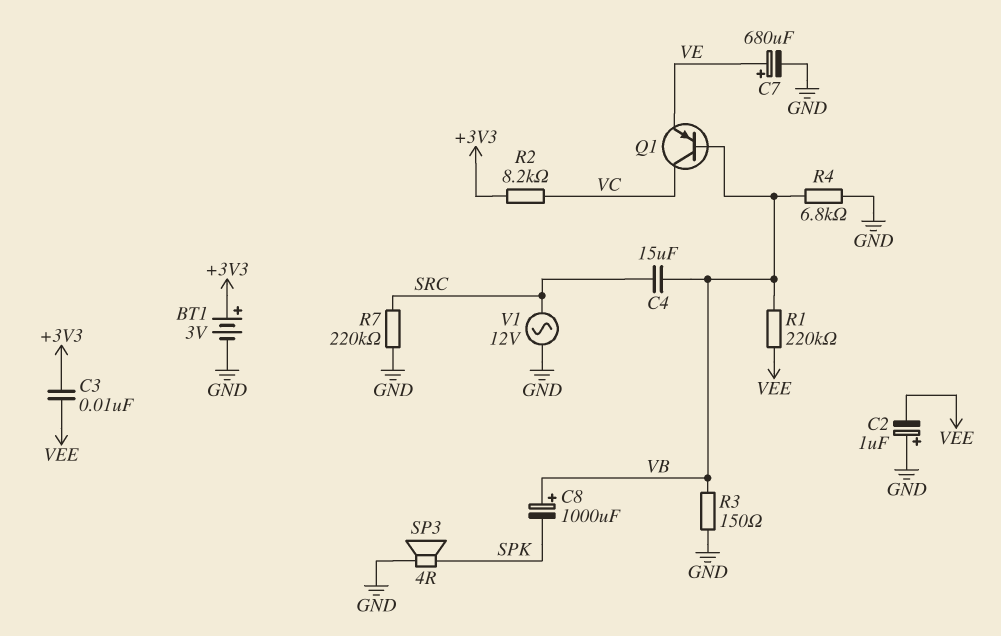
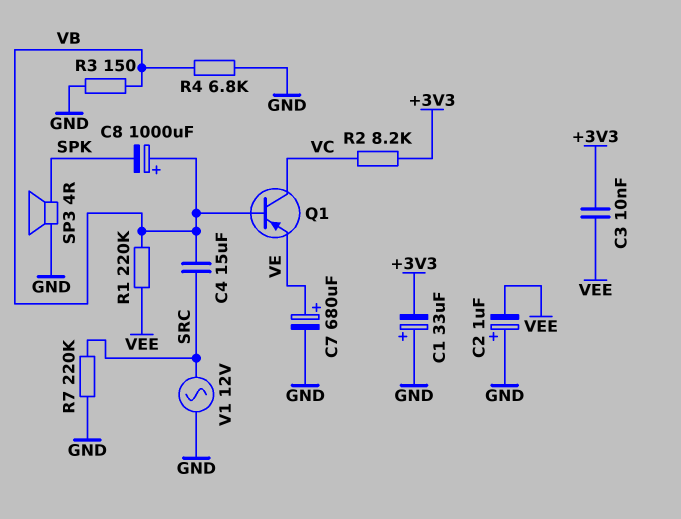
BT1: 3V (plus +3V3, minus GND) -> none
C1: none -> 33uF (plus GND, minus +3V3)

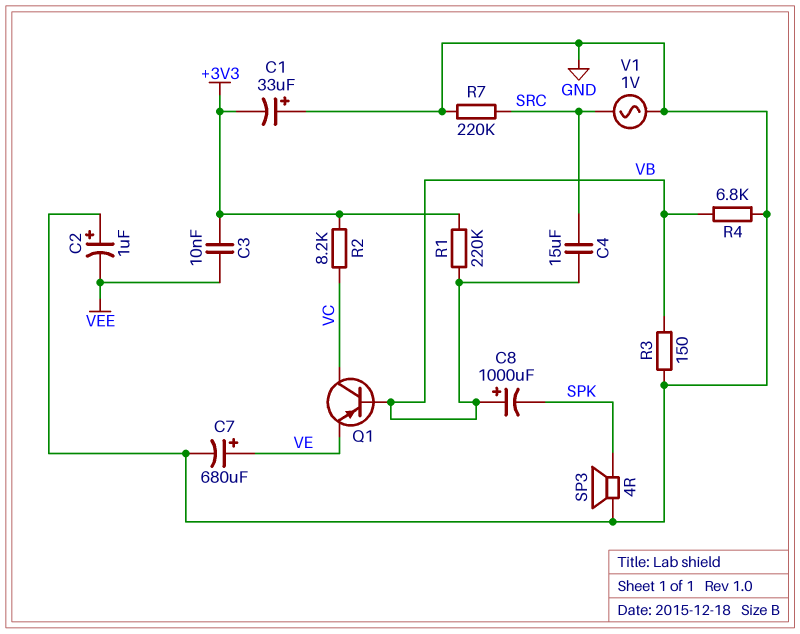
R1: 220k (VB, VEE) -> 220k (+3V3, VB)
V1: AC 12V (GND, SRC) -> AC 1V (GND, SRC)

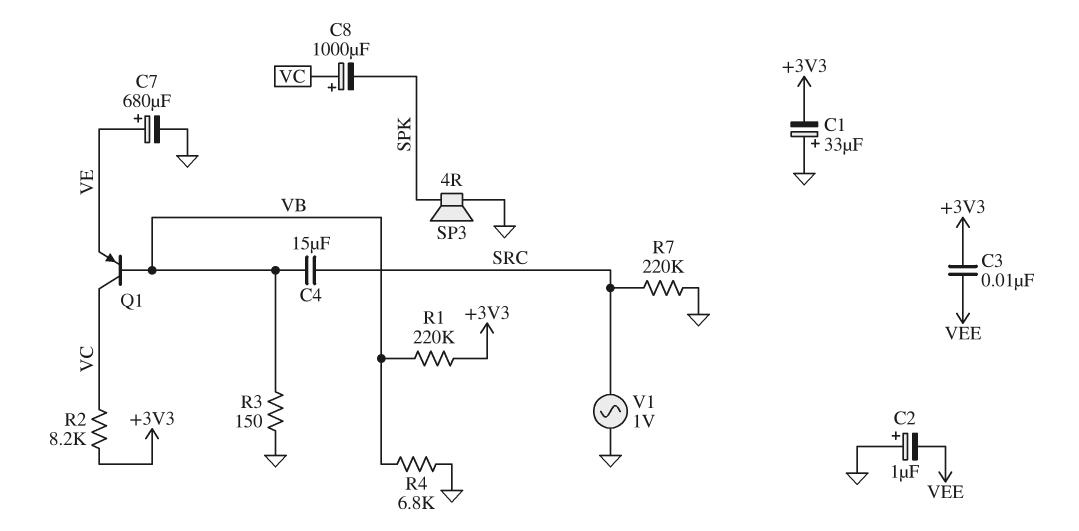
C8: 1000uF (plus VB, minus SPK) -> 1000uF (plus VC, minus SPK)

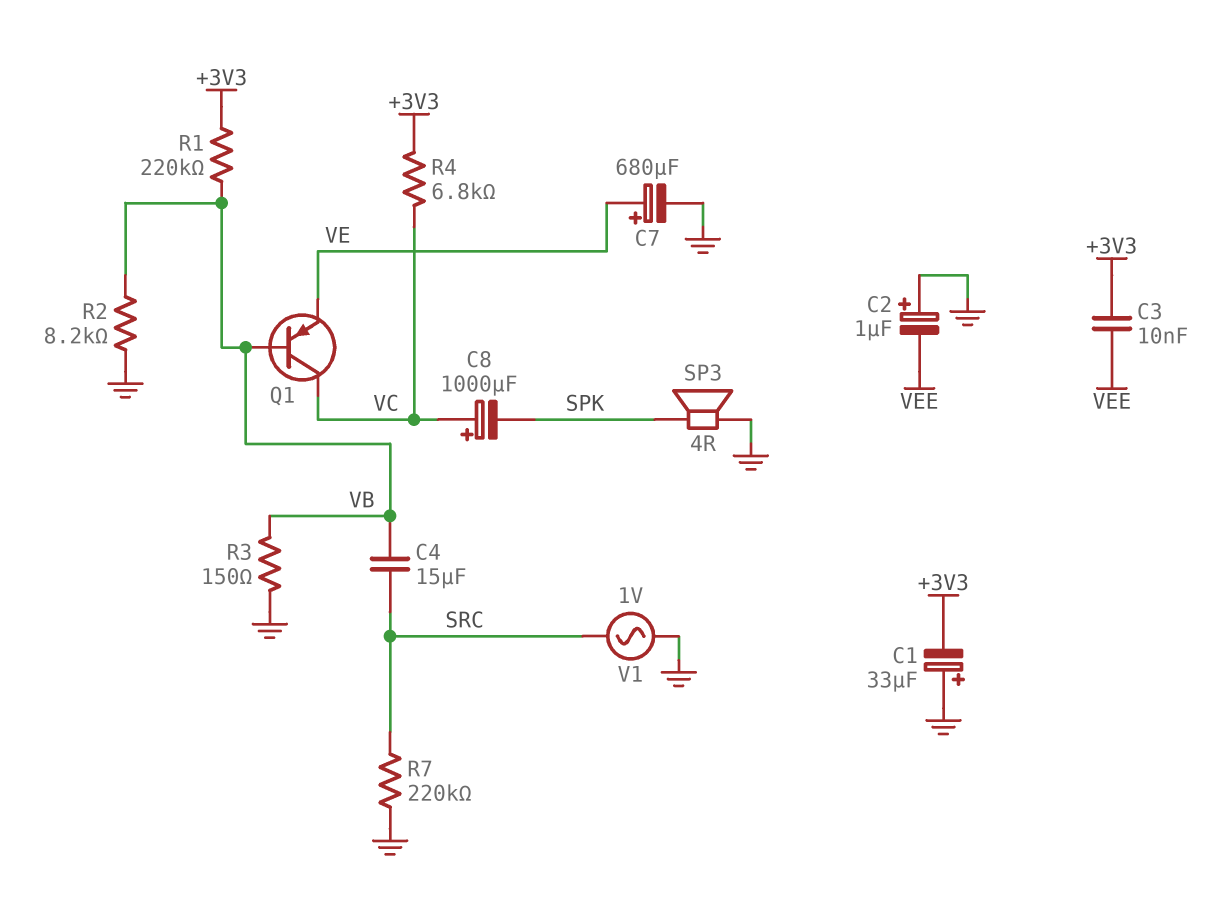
R2: 8.2k (+3V3, VC) -> 8.2k (GND, VB)
R4: 6.8k (GND, VB) -> 6.8k (+3V3, VC)

